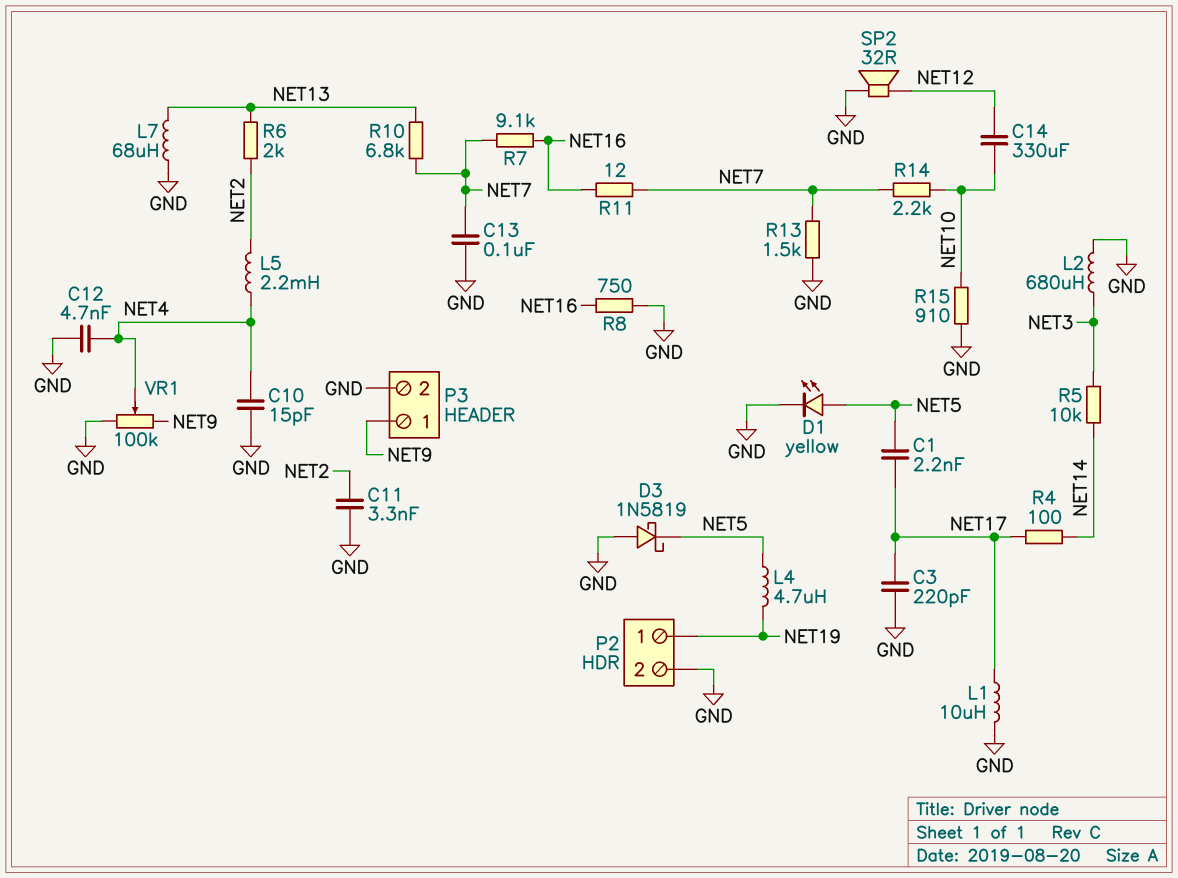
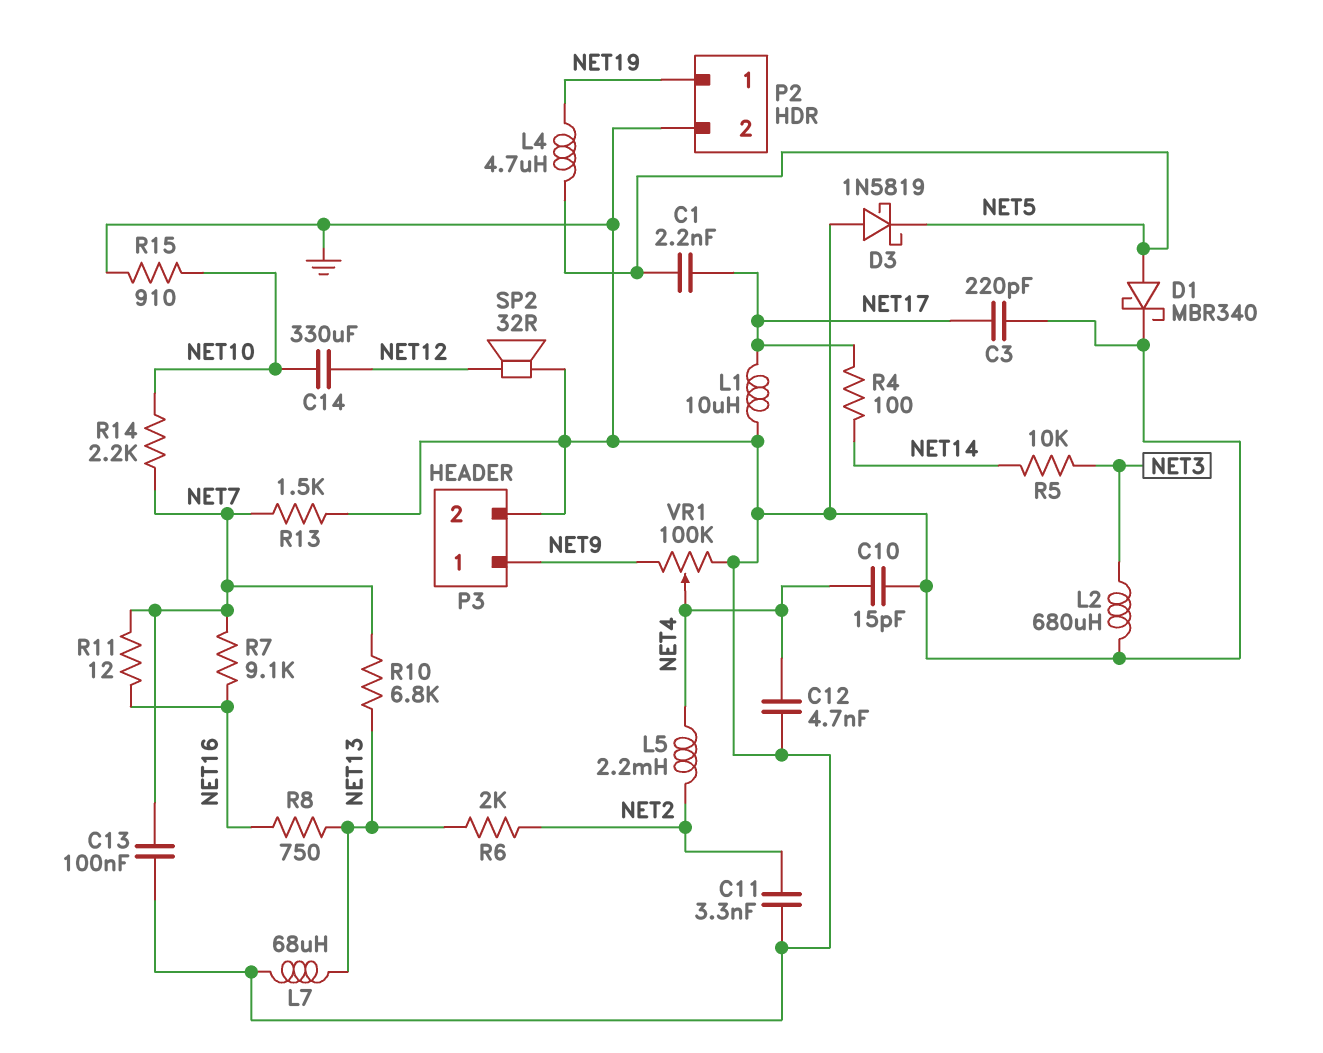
D1: LED yellow (A NET5, K GND) -> schottky MBR340 (A NET5, K GND)
R8: 750 (GND, NET16) -> 750 (NET13, NET16)

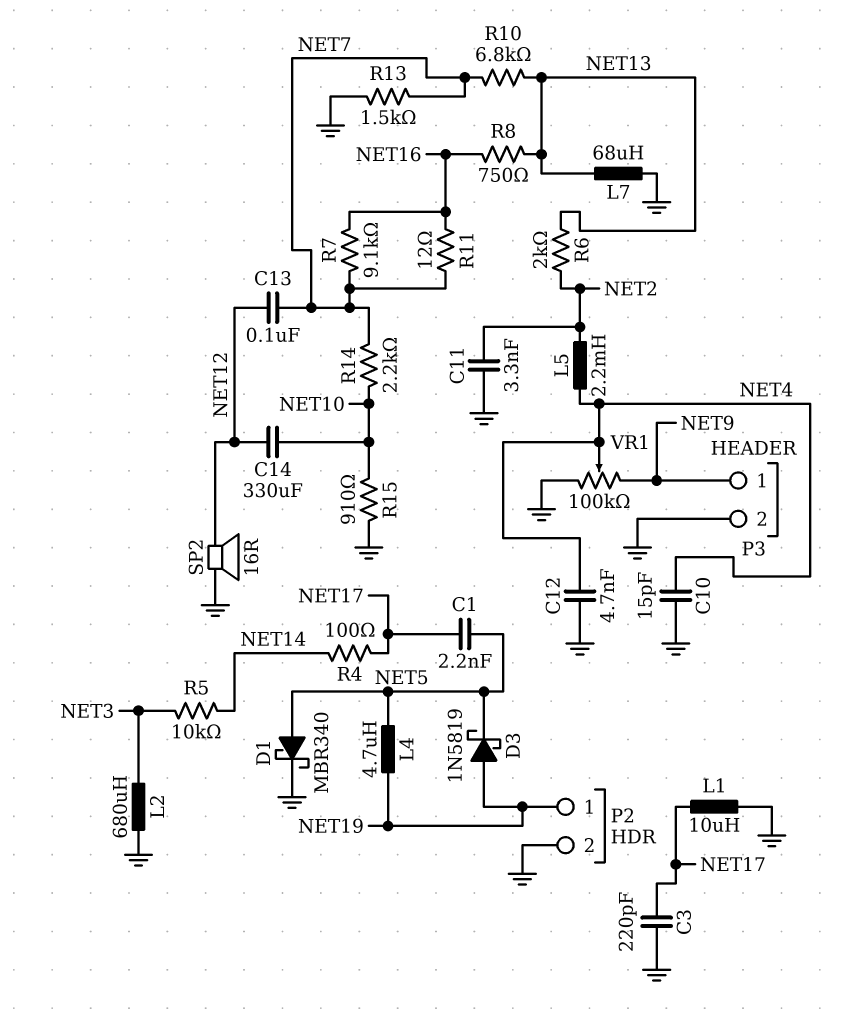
C13: 100nF (GND, NET7) -> 100nF (NET7, NET12)
D3: schottky 1N5819 (A GND, K NET5) -> schottky 1N5819 (A NET19, K NET5)
SP2: speaker 32R (GND, NET12) -> speaker 16R (GND, NET12)

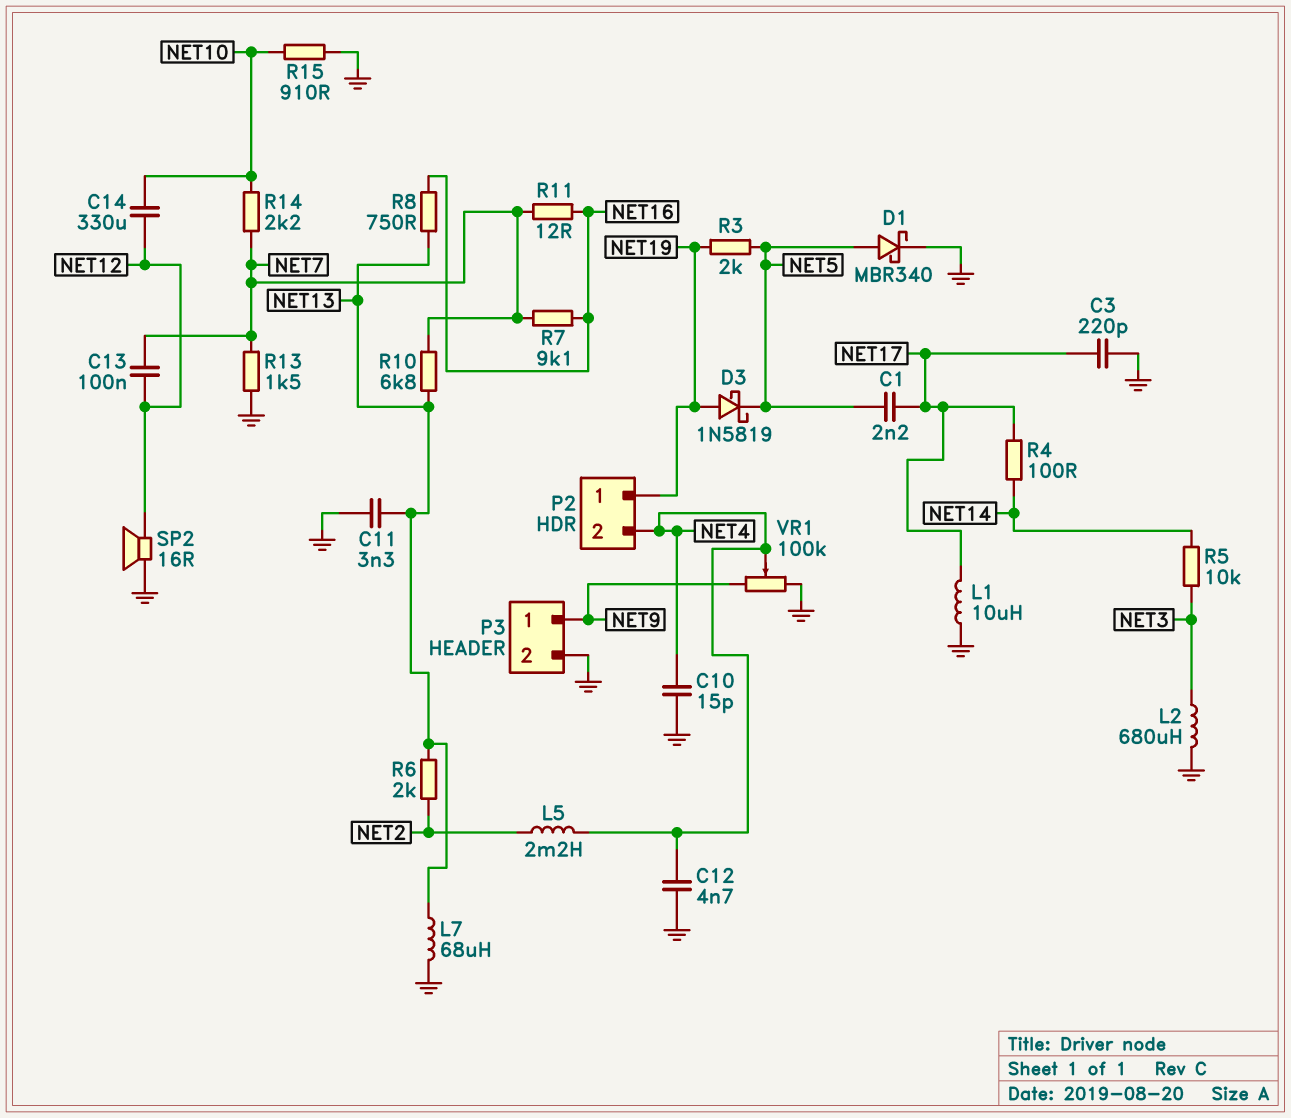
C11: 3.3nF (GND, NET2) -> 3.3nF (GND, NET13)
L4: 4.7uH (NET5, NET19) -> none
P2 pin 2: GND -> NET4
R3: none -> 2k (NET5, NET19)

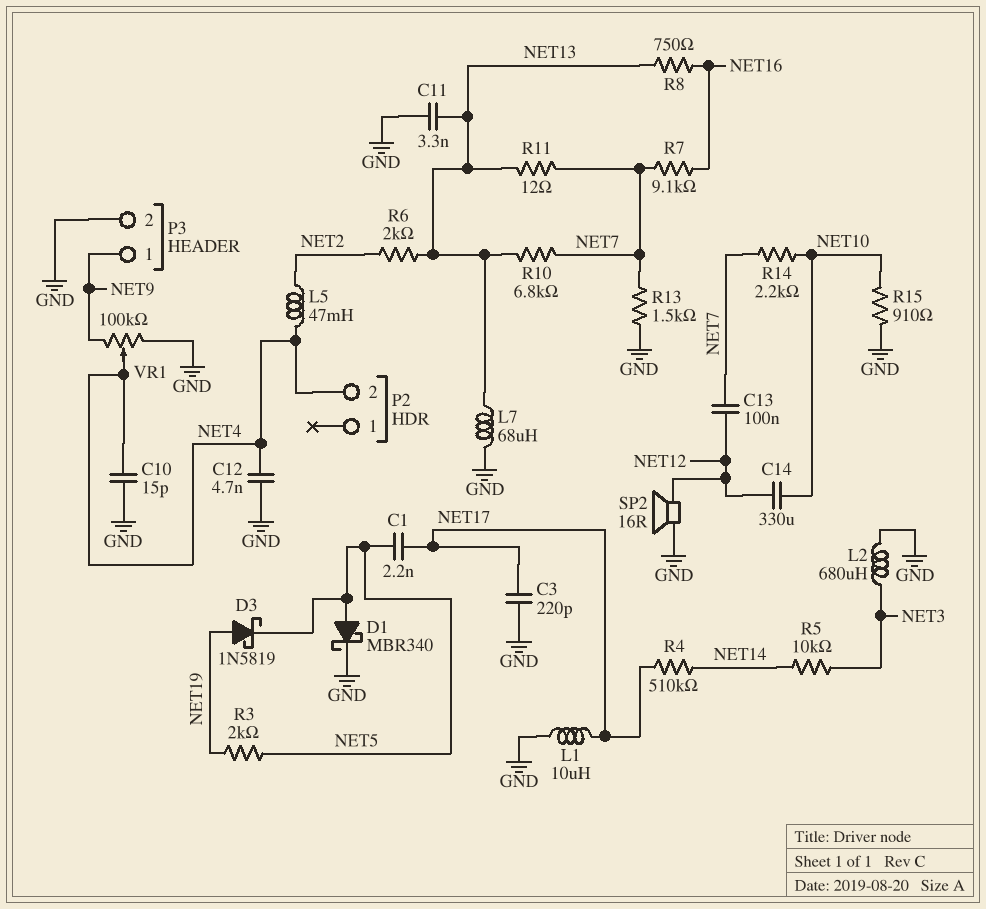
L5: 2.2mH (NET2, NET4) -> 47mH (NET2, NET4)
P2 pin 1: NET19 -> none
R4: 100 (NET14, NET17) -> 510k (NET14, NET17)
R11: 12 (NET7, NET16) -> 12 (NET7, NET13)

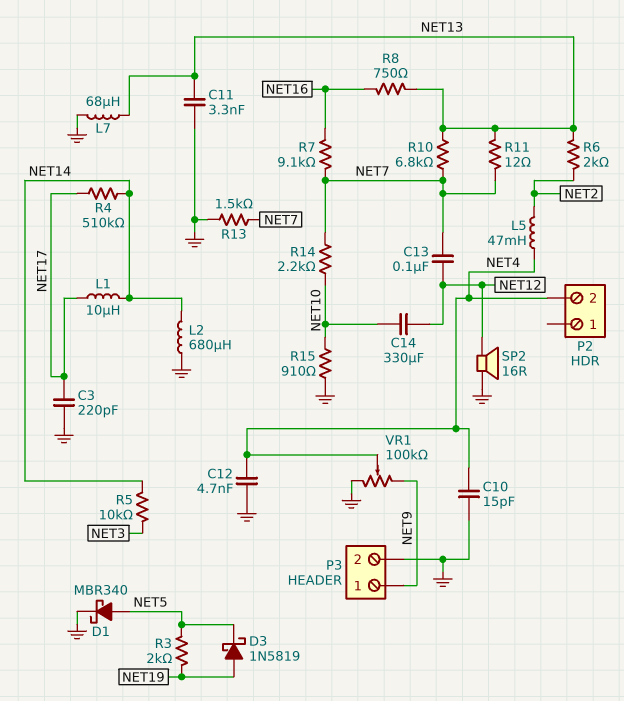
C1: 2.2nF (NET5, NET17) -> none
L1: 10uH (GND, NET17) -> 10uH (NET14, NET17)
L2: 680uH (GND, NET3) -> 680uH (GND, NET14)

